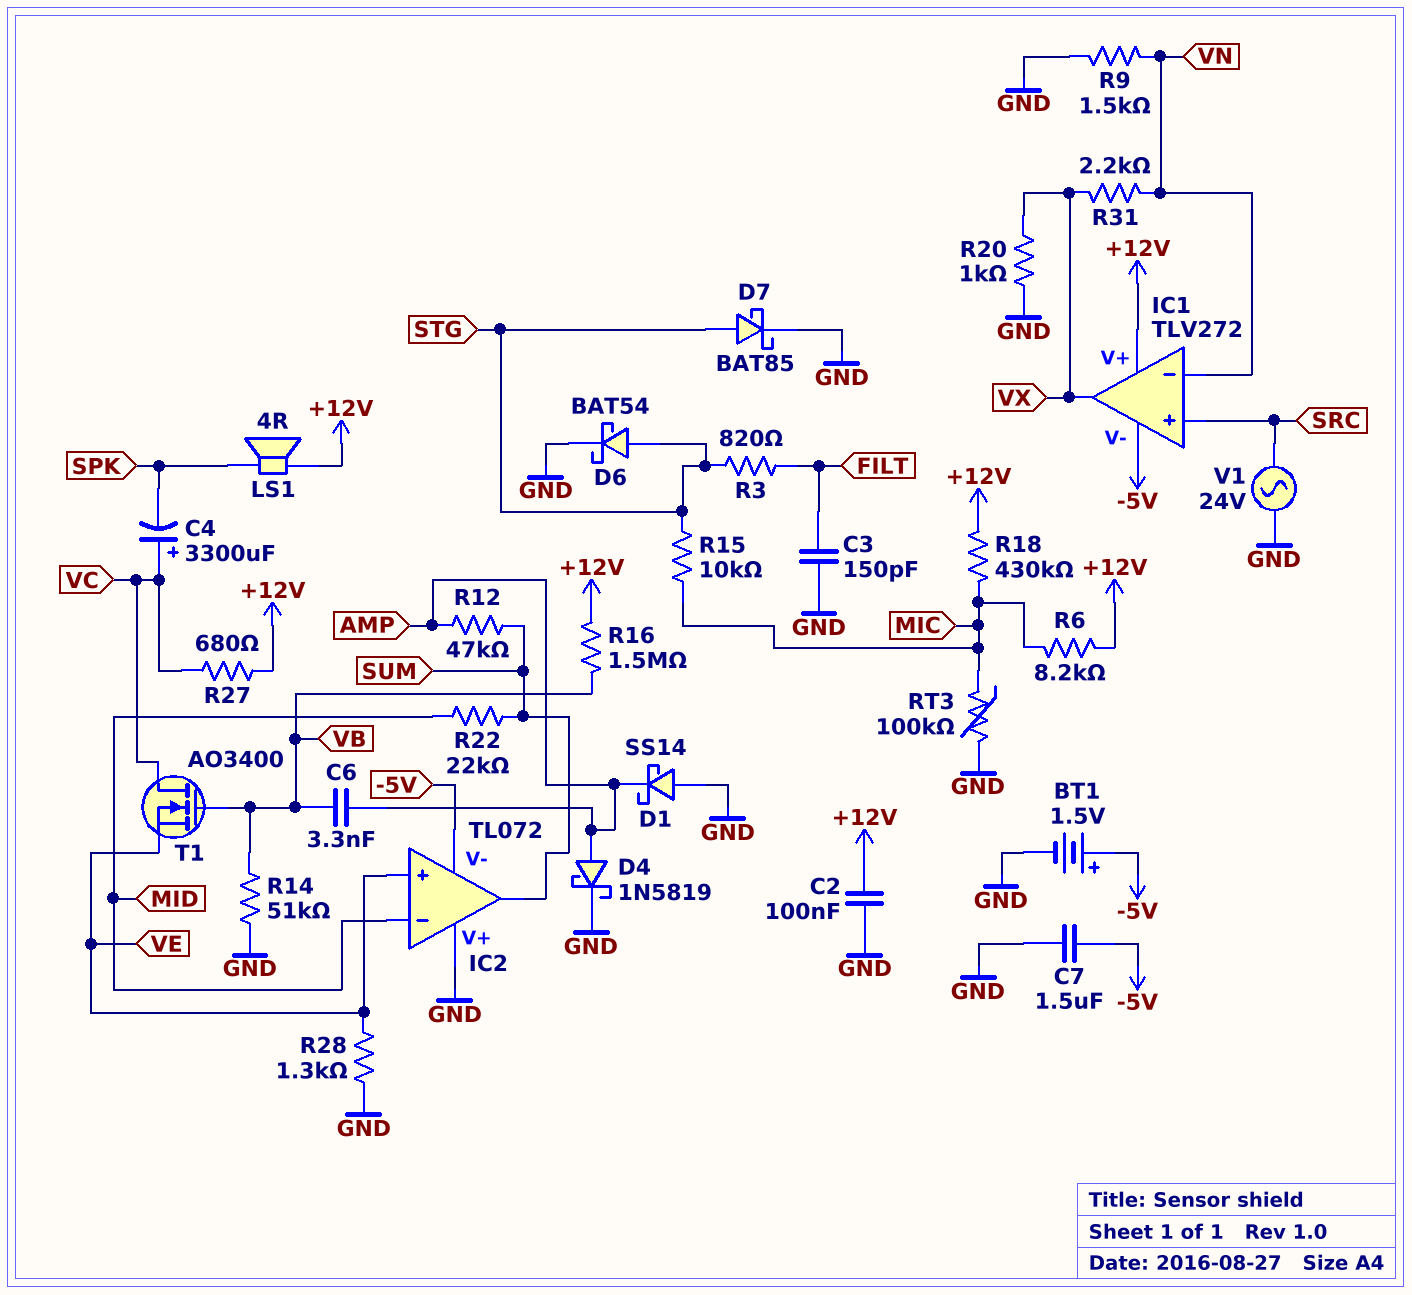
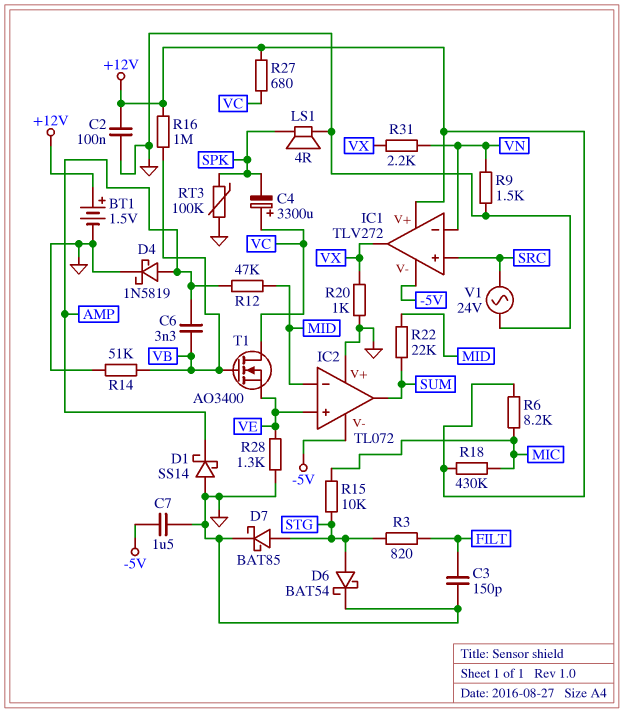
BT1: 1.5V (plus -5V, minus GND) -> 1.5V (plus +12V, minus GND)
LS1: speaker 4R (+12V, SPK) -> speaker 4R (GND, SPK)
R12: 47k (AMP, SUM) -> 47k (AMP, MID)
R16: 1.5M (+12V, VB) -> 1M (+12V, VB)
RT3: 100k (GND, MIC) -> 100k (GND, SPK)

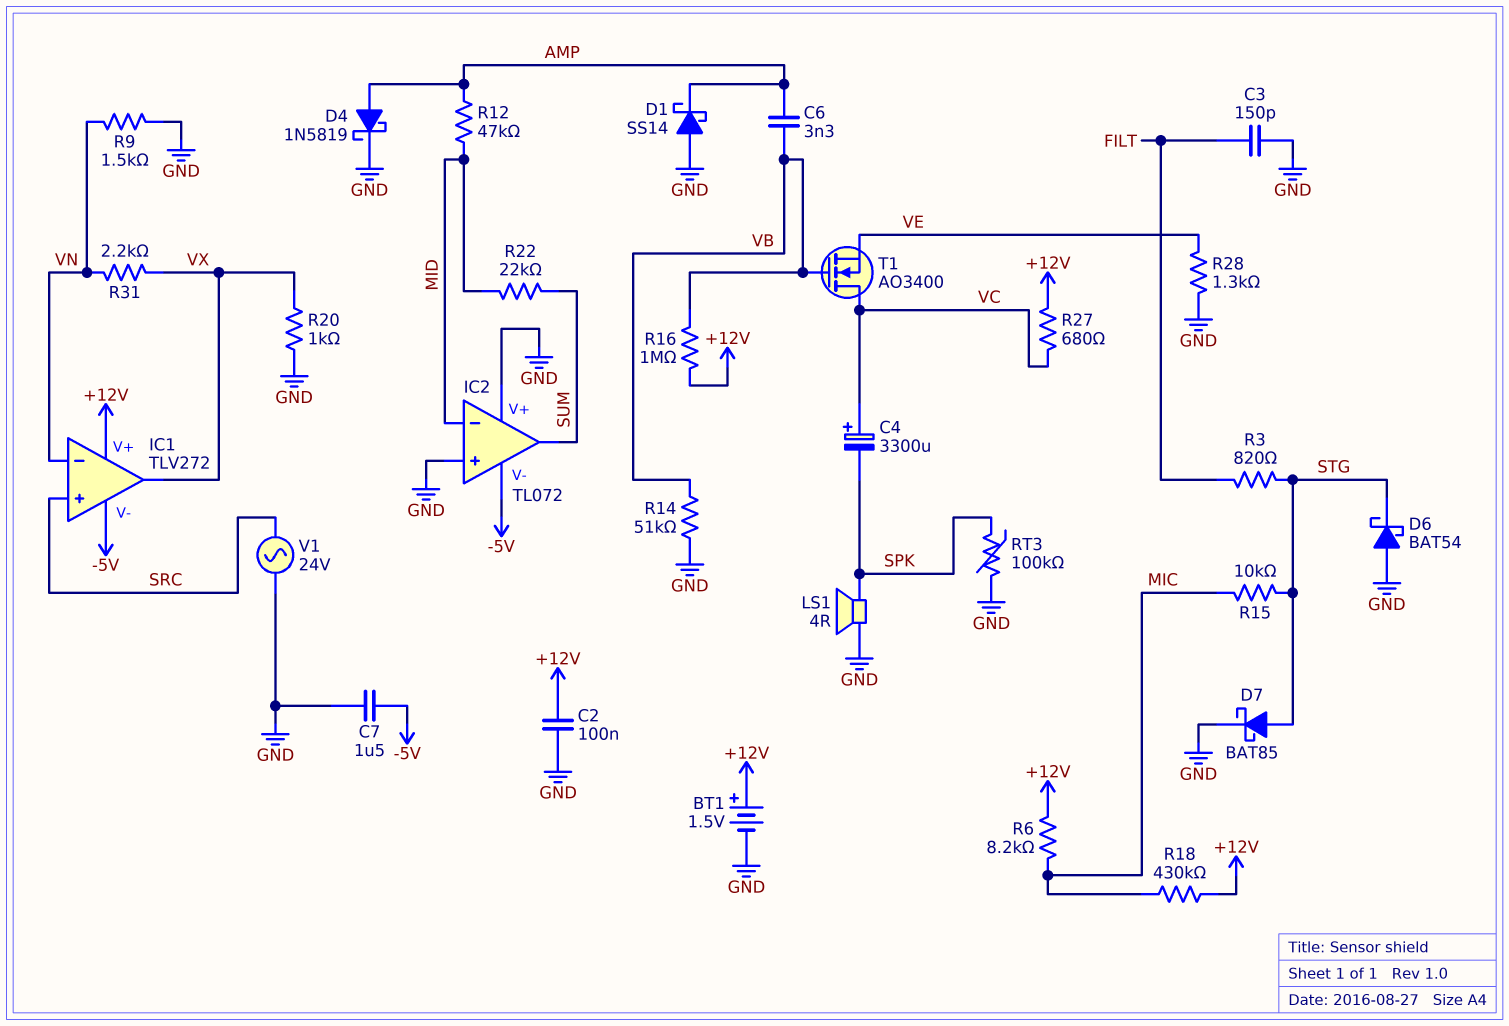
D6: schottky BAT54 (A STG, K GND) -> schottky BAT54 (A GND, K STG)
IC2 pin in+: VE -> GND

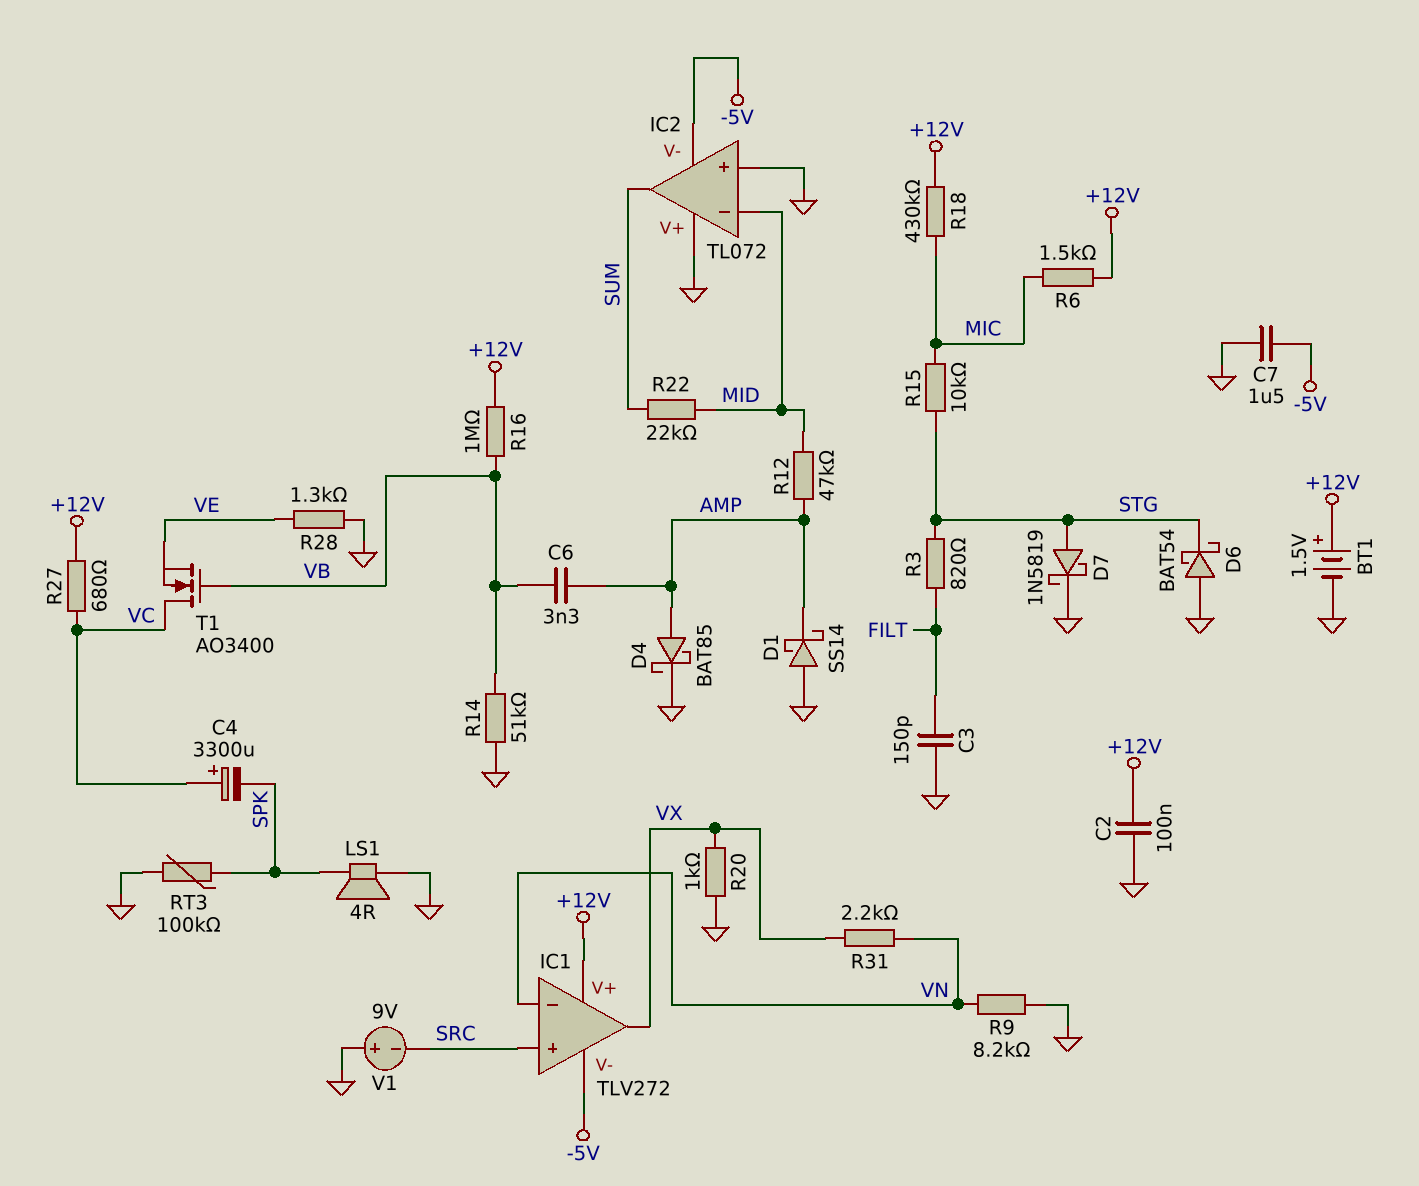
D4: schottky 1N5819 (A AMP, K GND) -> schottky BAT85 (A AMP, K GND)
D7: schottky BAT85 (A STG, K GND) -> schottky 1N5819 (A STG, K GND)
R6: 8.2k (+12V, MIC) -> 1.5k (+12V, MIC)
R9: 1.5k (GND, VN) -> 8.2k (GND, VN)
V1: AC 24V (GND, SRC) -> 9V (plus GND, minus SRC)

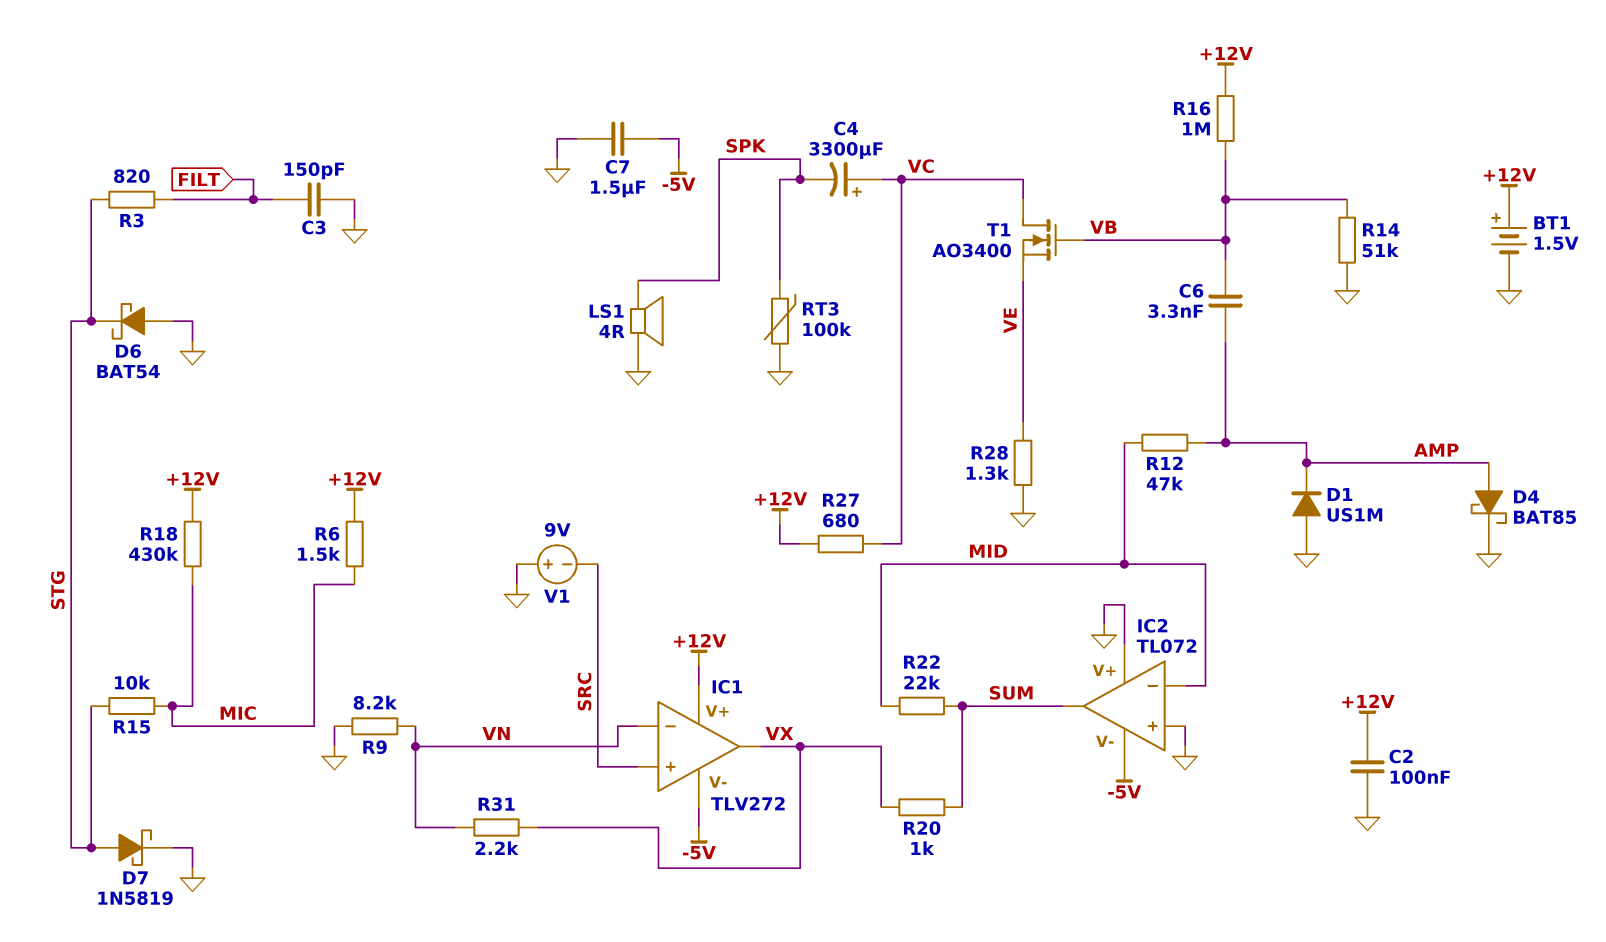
D1: schottky SS14 (A GND, K AMP) -> diode US1M (A GND, K AMP)
R20: 1k (GND, VX) -> 1k (SUM, VX)

